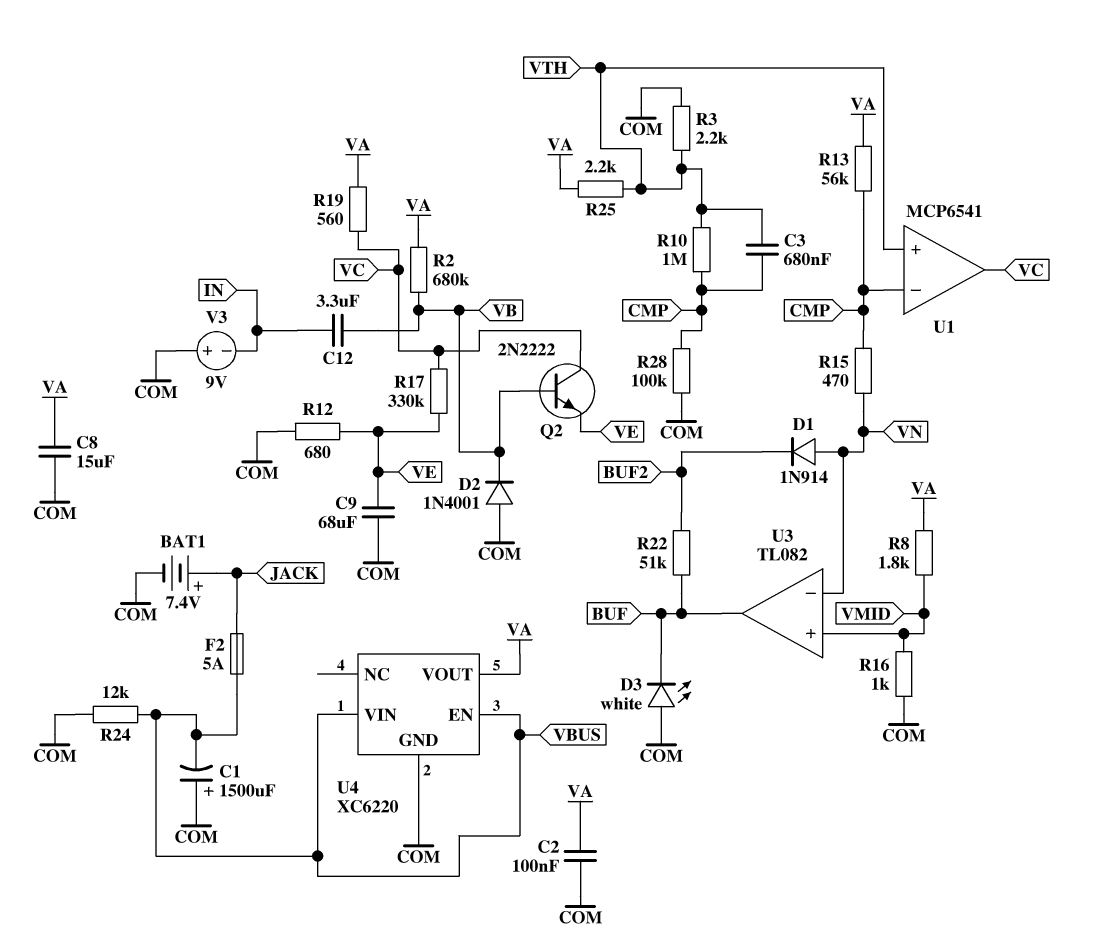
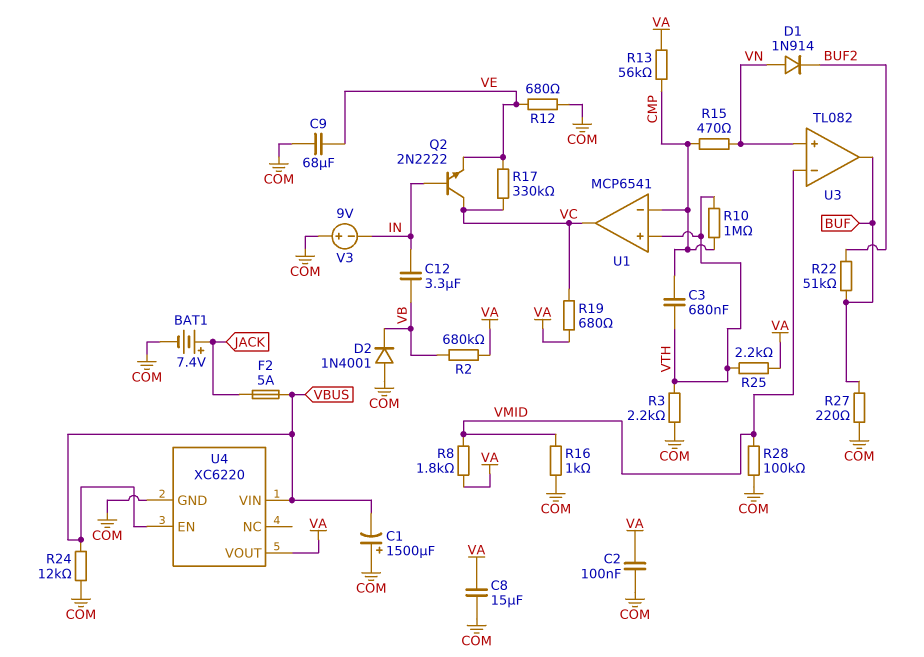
D3: LED white (A COM, K BUF) -> none
Q2: NPN 2N2222 (B VB, C VC, E VE) -> NPN 2N2222 (B IN, C VC, E VE)
R19: 560 (VA, VC) -> 680 (VA, VC)
R27: none -> 220 (BUF, COM)
R28: 100k (CMP, COM) -> 100k (COM, VMID)
U3 pin in+: VMID -> VN
U3 pin in-: VN -> VMID

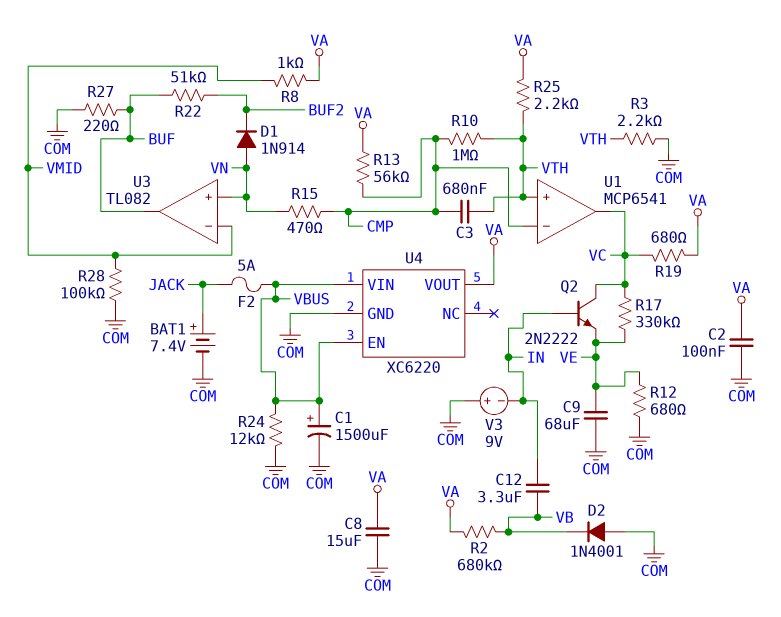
C1: 1500uF (plus COM, minus VBUS) -> 1500uF (plus VBUS, minus COM)
R8: 1.8k (VA, VMID) -> 1k (VA, VMID)
R16: 1k (COM, VMID) -> none

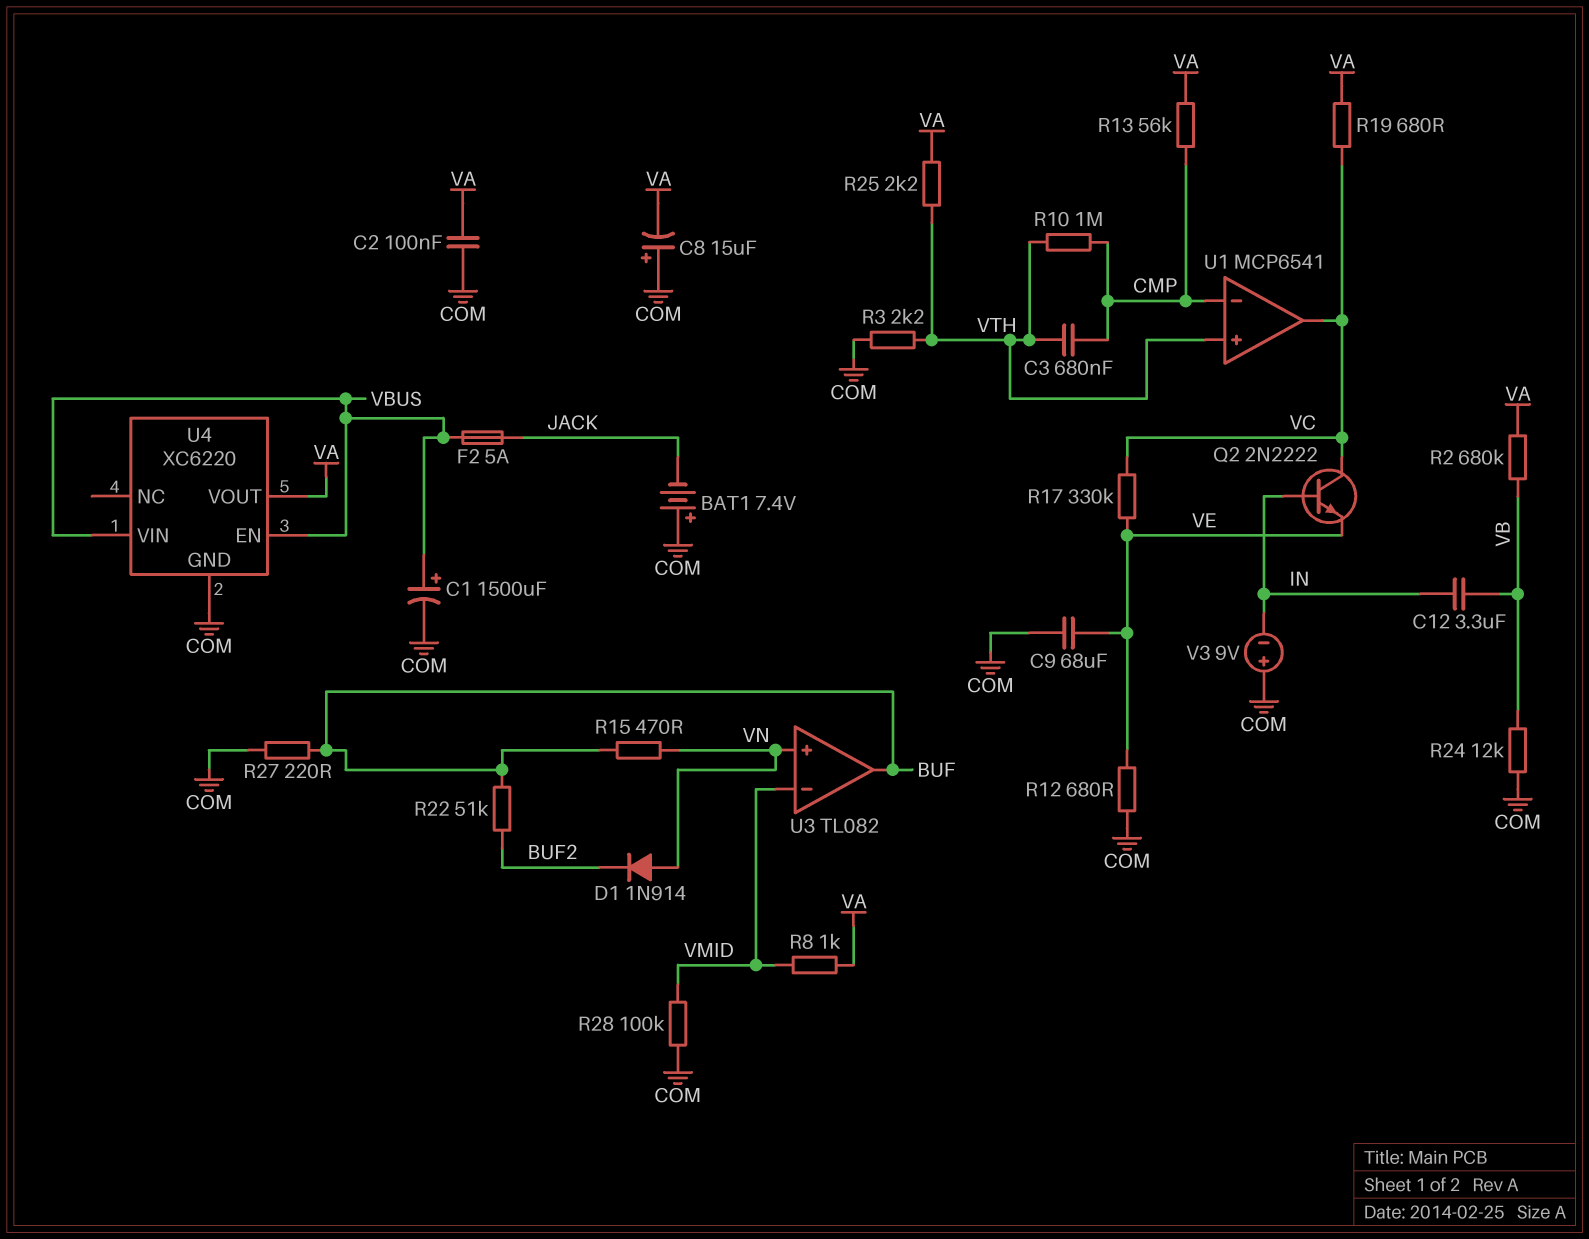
BAT1: 7.4V (plus JACK, minus COM) -> 7.4V (plus COM, minus JACK)
C8: 15uF (COM, VA) -> 15uF (plus COM, minus VA)
D2: diode 1N4001 (A COM, K VB) -> none
R15: 470 (CMP, VN) -> 470 (BUF, VN)
R24: 12k (COM, VBUS) -> 12k (COM, VB)

